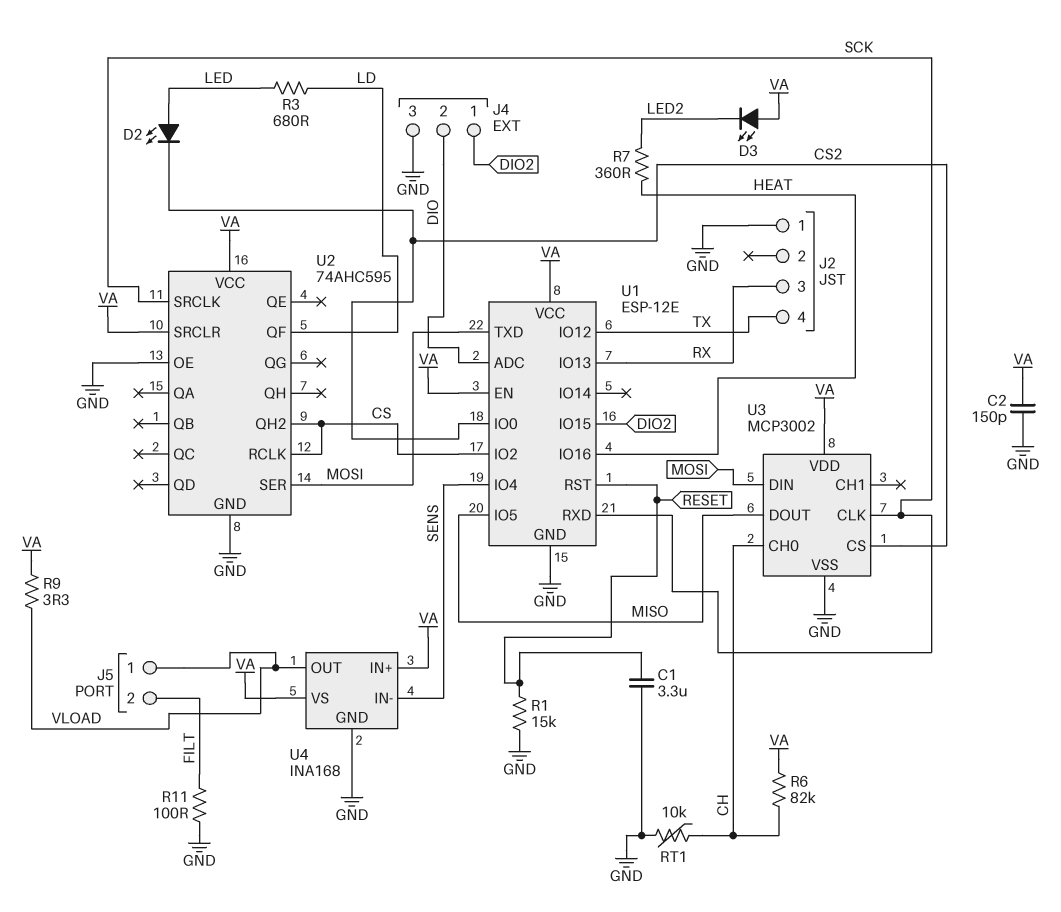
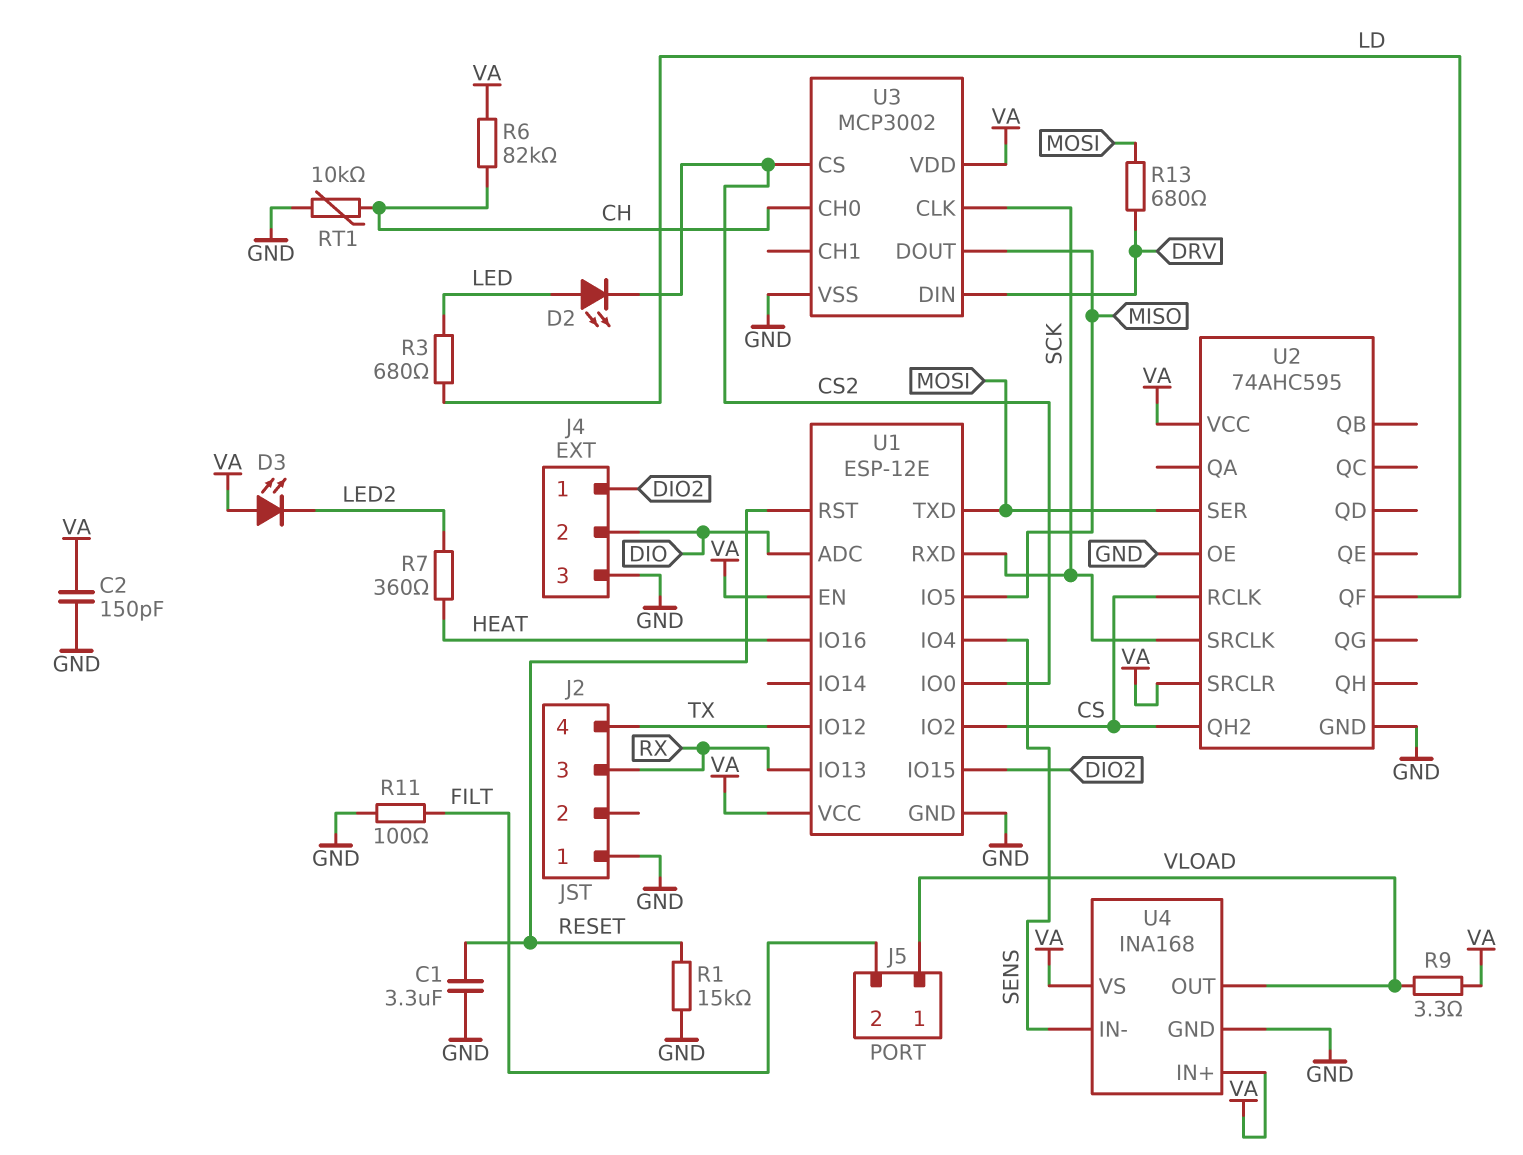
R13: none -> 680 (DRV, MOSI)
U3 pin DIN: MOSI -> DRV

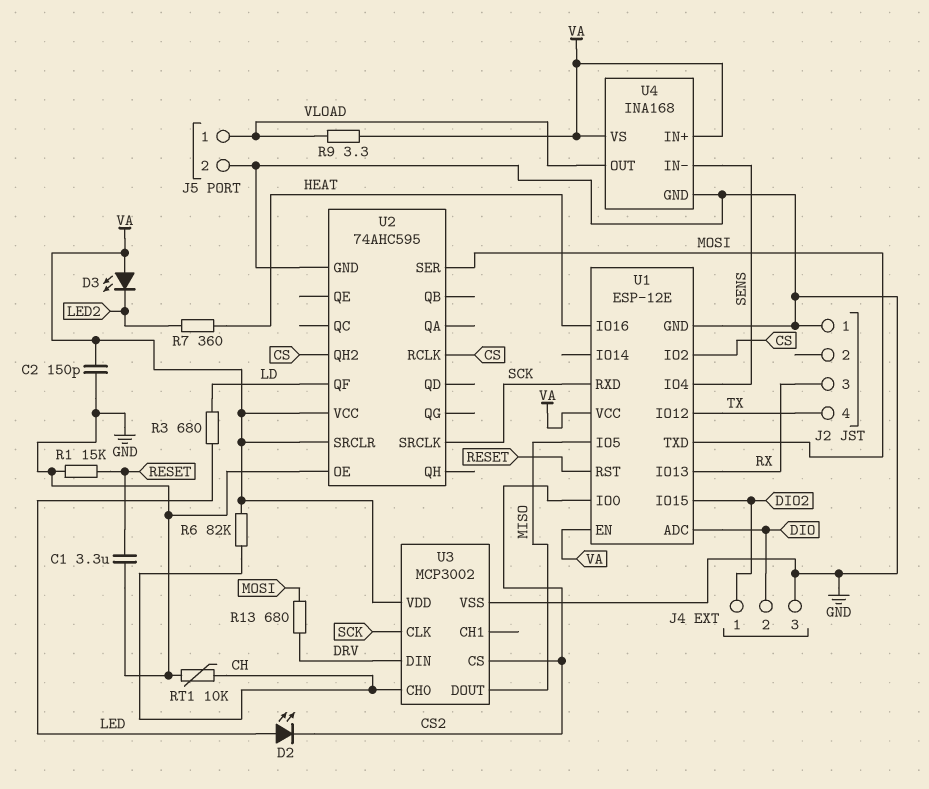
J5 pin 2: FILT -> GND
R11: 100 (FILT, GND) -> none

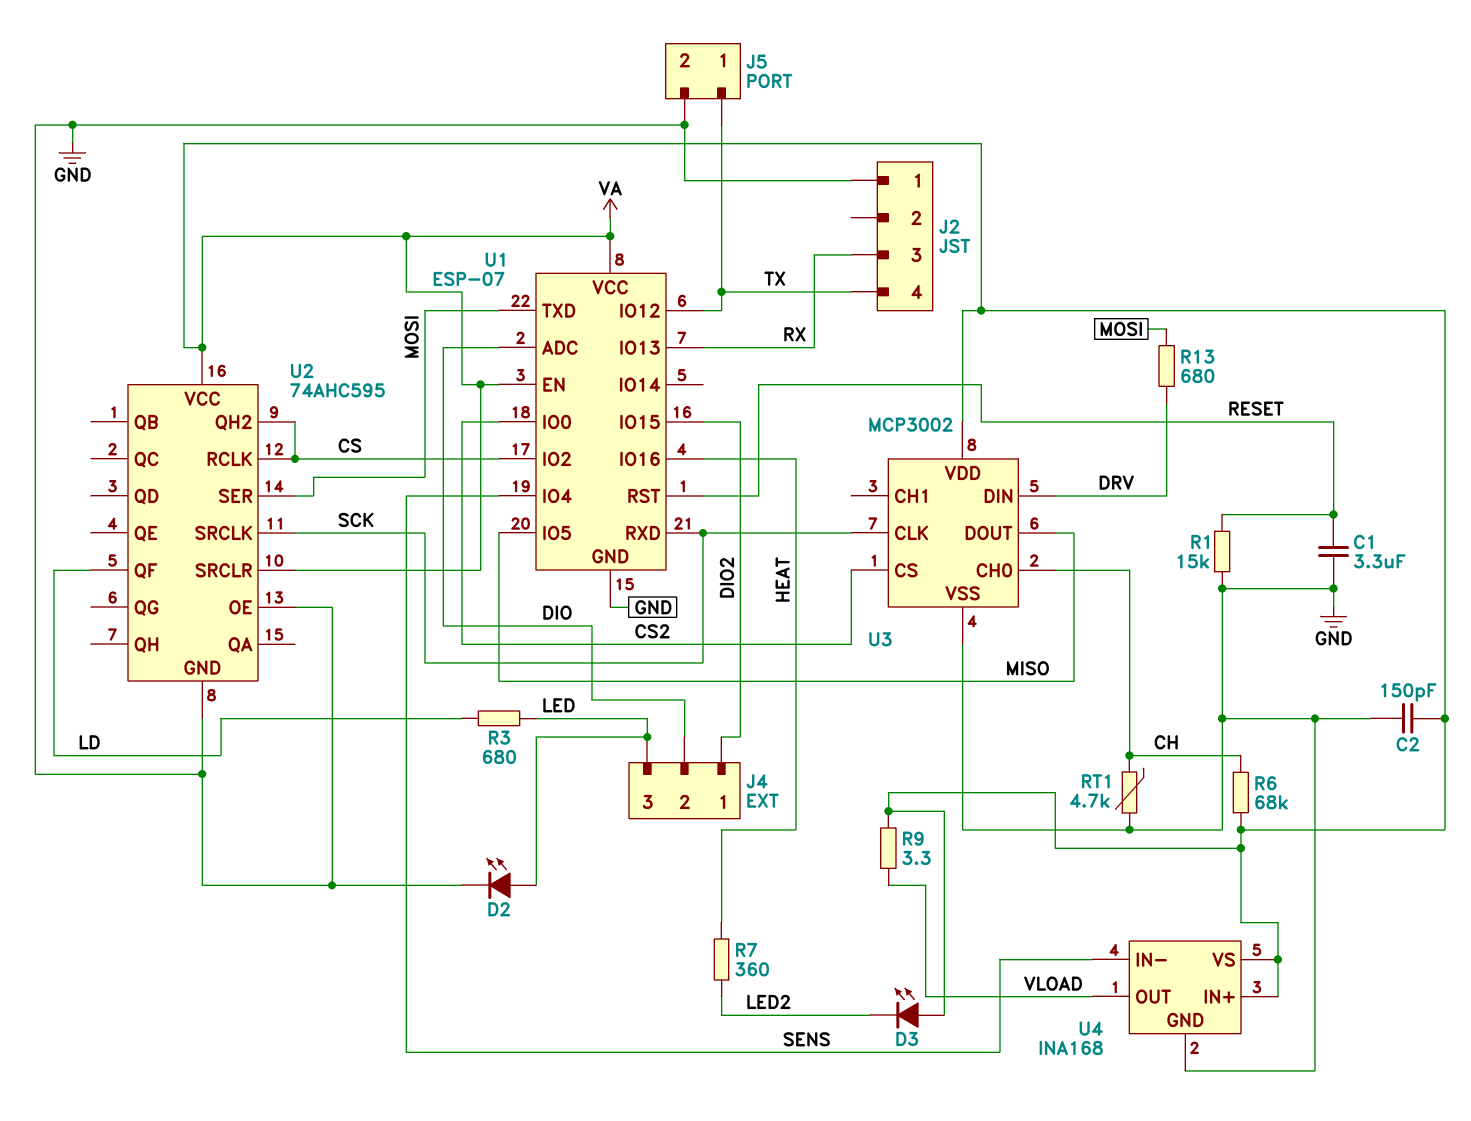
D2: LED (A LED, K CS2) -> LED (A LED, K GND)
J4 pin 3: GND -> LED
J5 pin 1: VLOAD -> TX
R6: 82k (CH, VA) -> 68k (CH, VA)
RT1: 10k (CH, GND) -> 4.7k (CH, GND)
U1: ESP-12E -> ESP-07

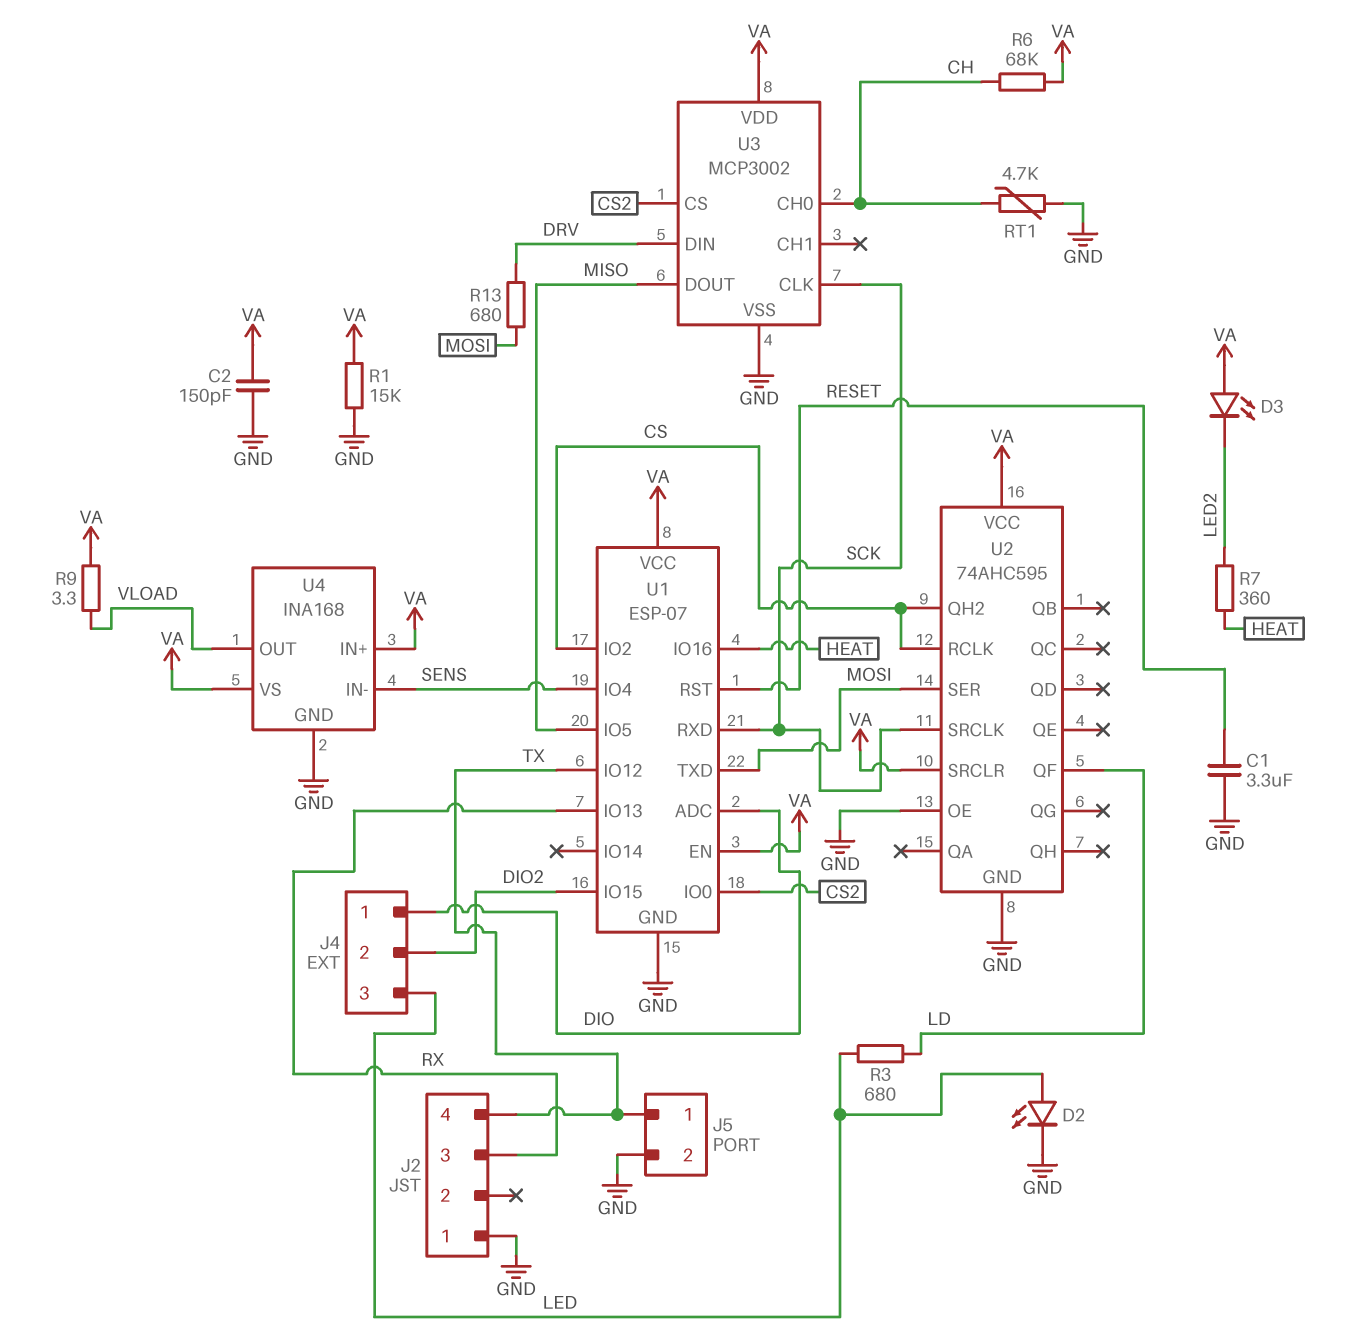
J4 pin 1: DIO2 -> DIO
J4 pin 2: DIO -> DIO2
R1: 15k (GND, RESET) -> 15k (GND, VA)

